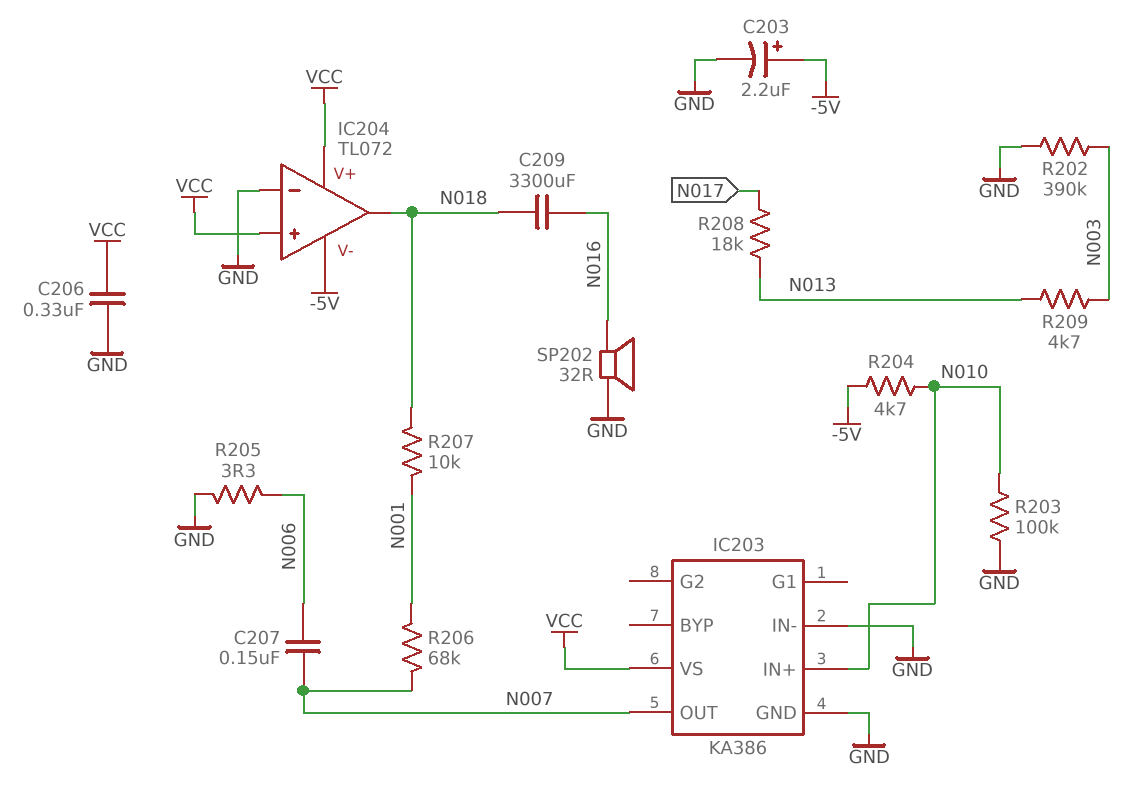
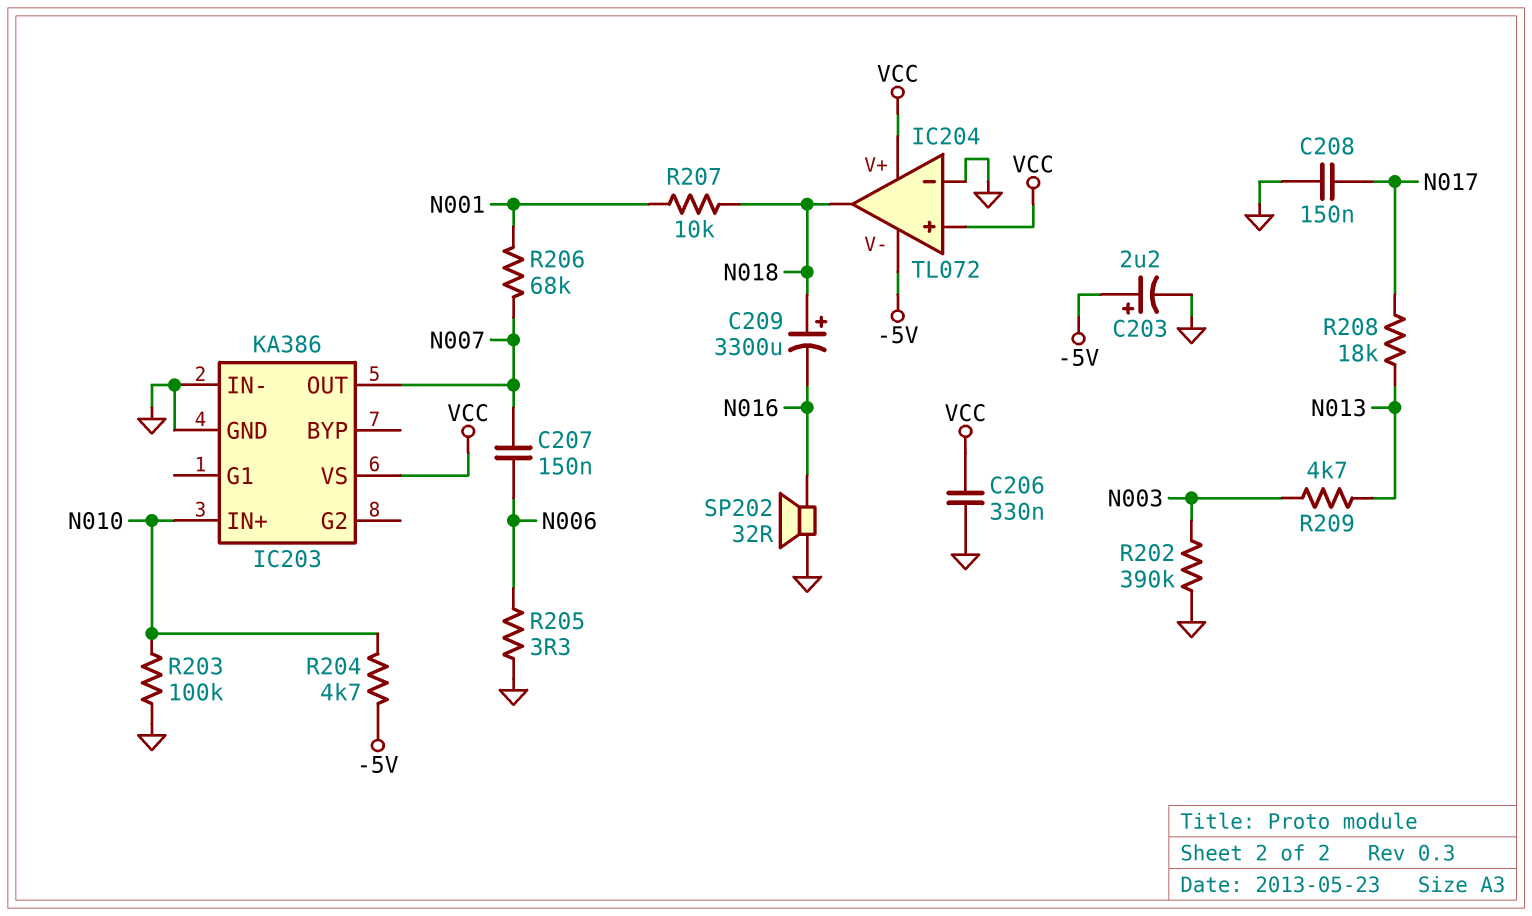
C208: none -> 150nF (GND, N017)
C209: 3300uF (N016, N018) -> 3300uF (plus N018, minus N016)

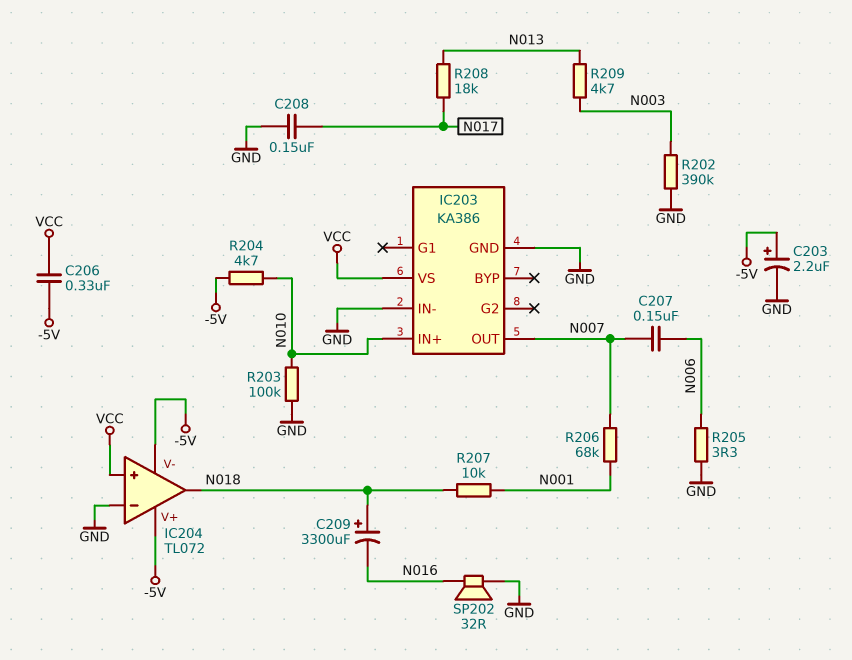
C206: 330nF (GND, VCC) -> 330nF (-5V, VCC)
IC204 pin V+: VCC -> -5V

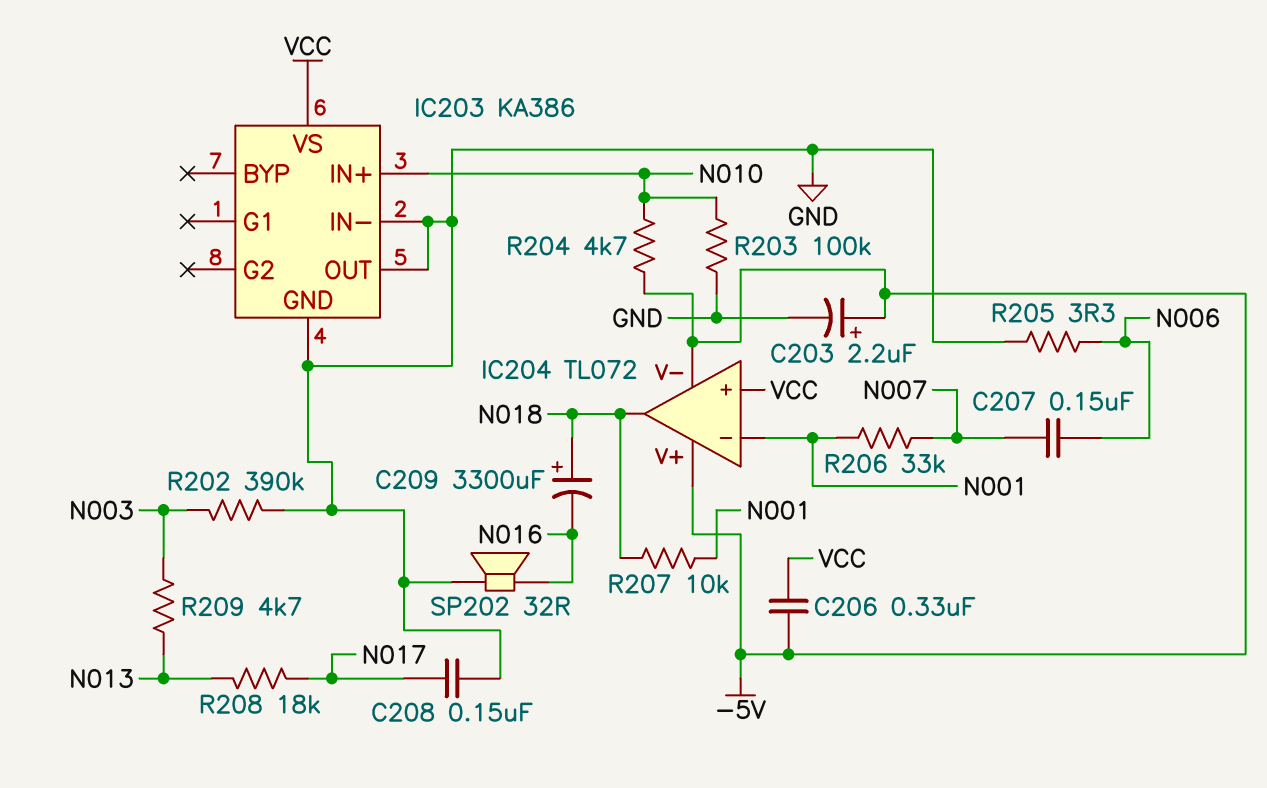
IC203 pin OUT: N007 -> GND
IC204 pin in-: GND -> N001
R206: 68k (N001, N007) -> 33k (N001, N007)

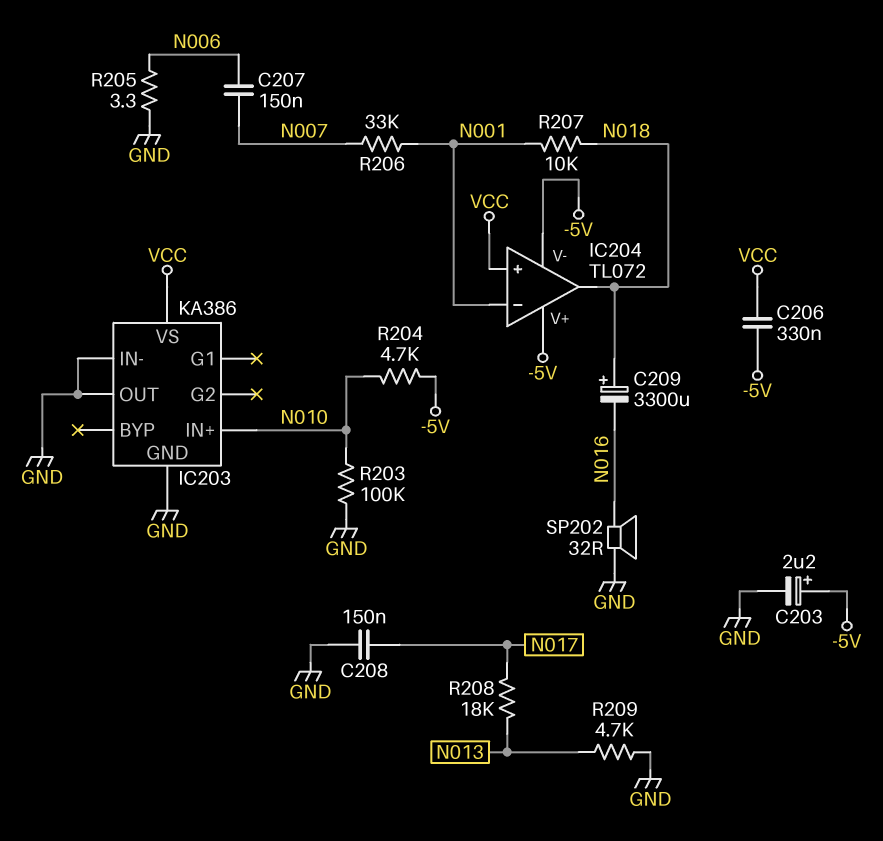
R202: 390k (GND, N003) -> none
R209: 4.7k (N003, N013) -> 4.7k (GND, N013)

